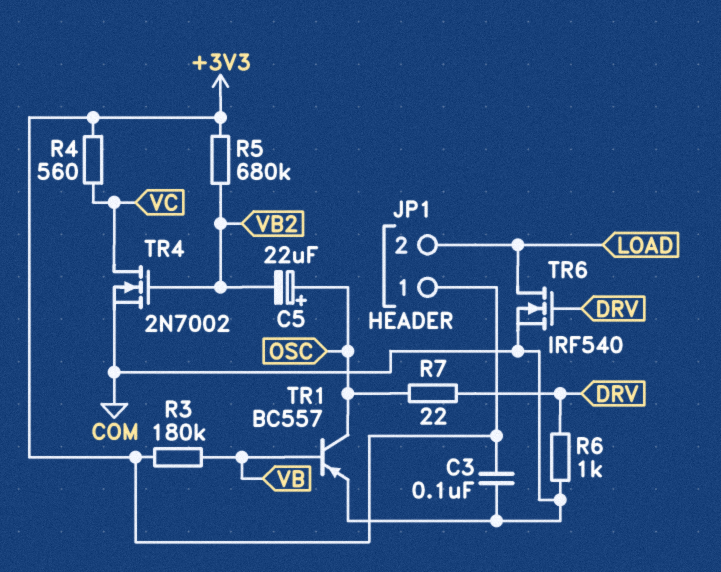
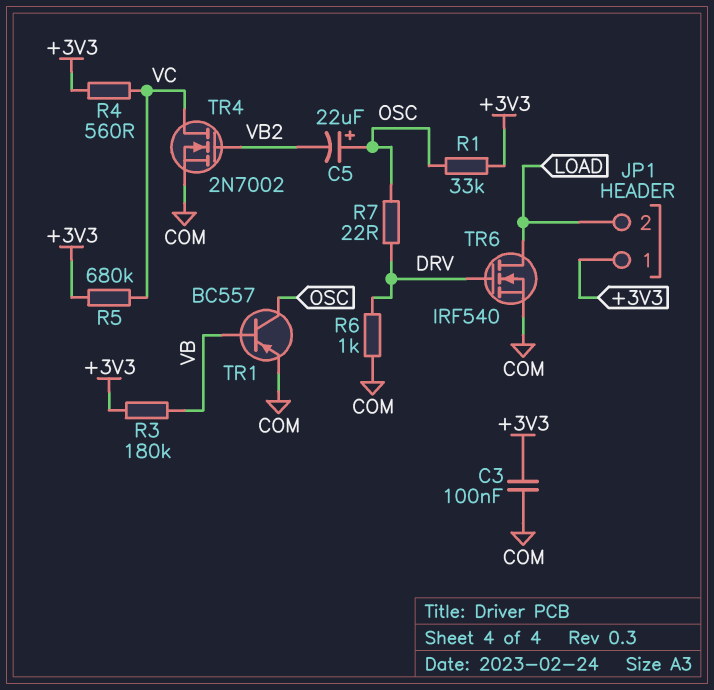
R1: none -> 33k (+3V3, OSC)
R5: 680k (+3V3, VB2) -> 680k (+3V3, VC)

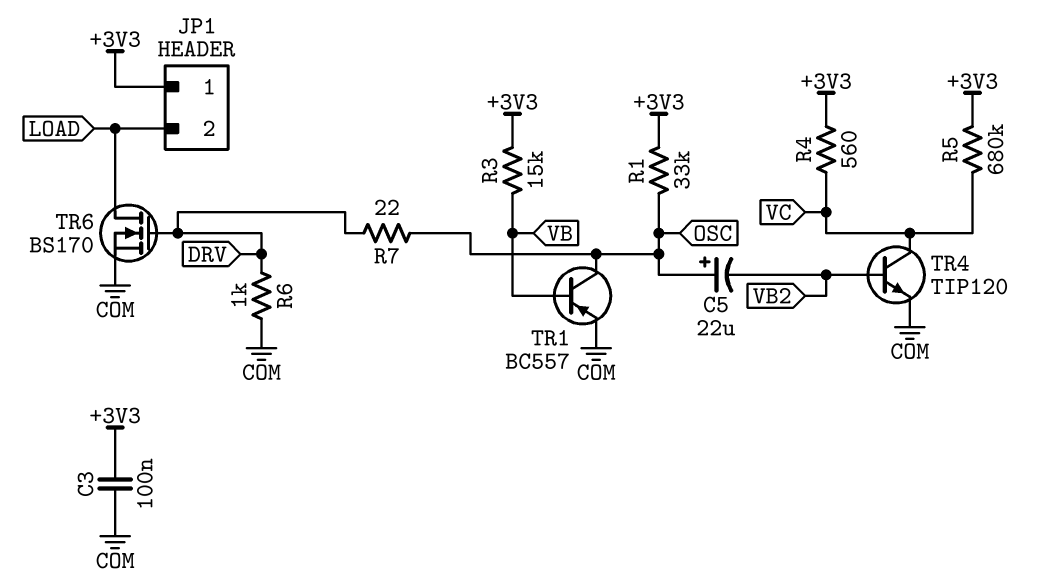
R3: 180k (+3V3, VB) -> 15k (+3V3, VB)
TR4: NMOS 2N7002 (G VB2, D VC, S COM) -> NPN TIP120 (B VB2, C VC, E COM)
TR6: NMOS IRF540 (G DRV, D LOAD, S COM) -> NMOS BS170 (G DRV, D LOAD, S COM)

